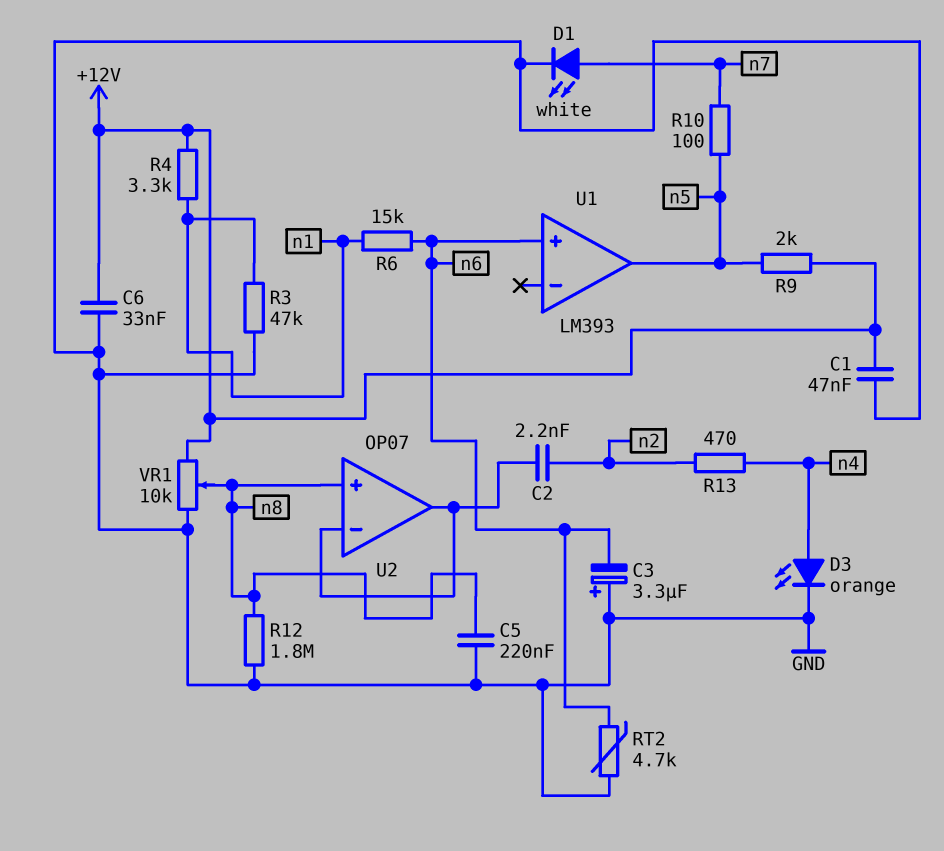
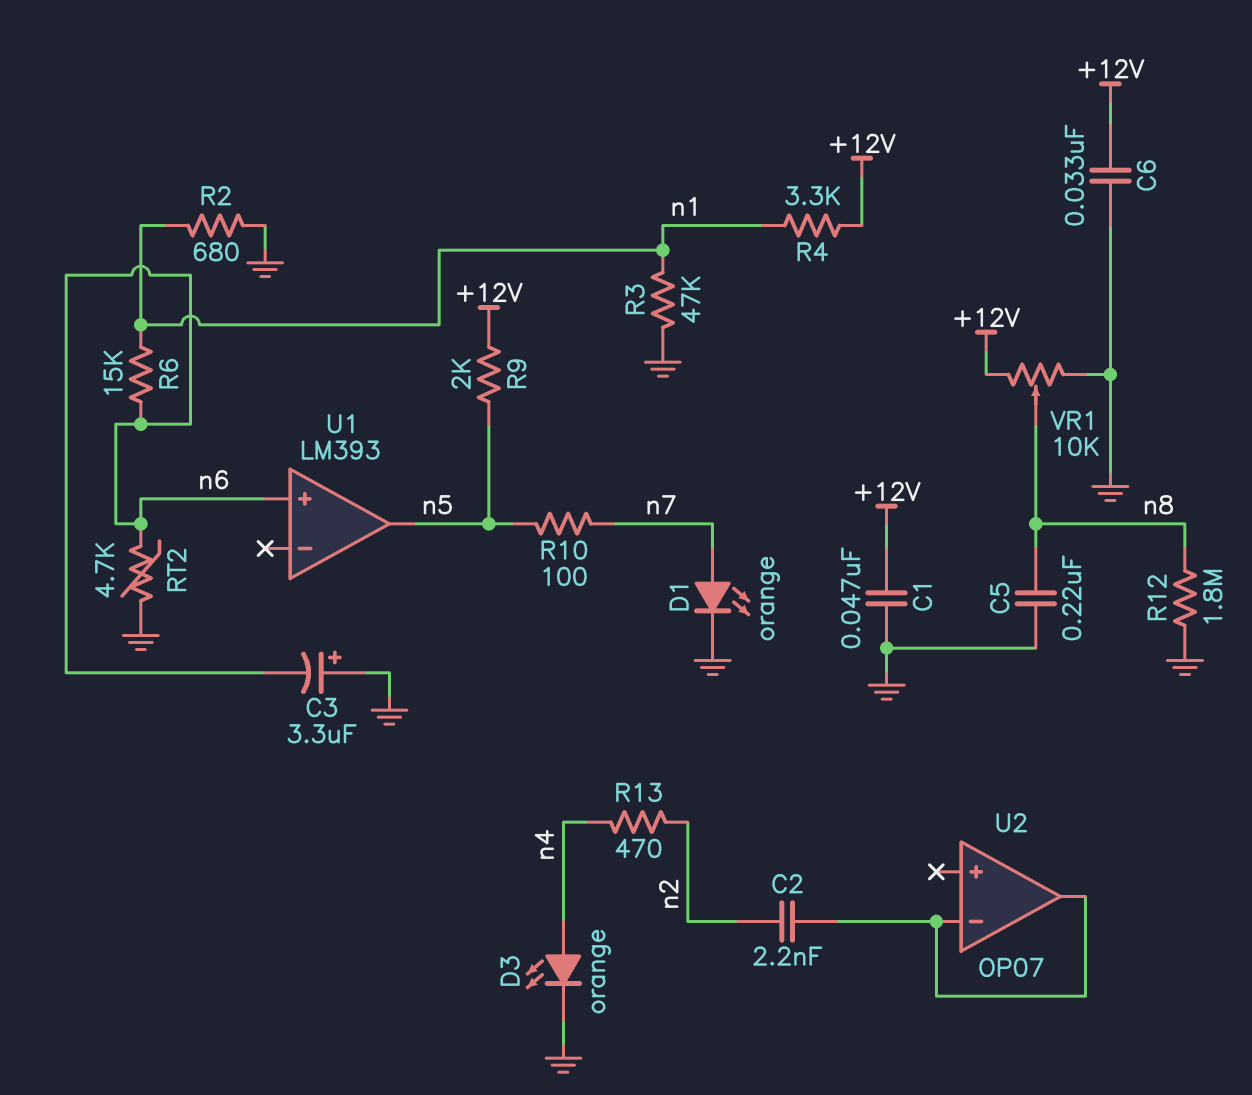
D1: LED white (A n7, K GND) -> LED orange (A n7, K GND)
R2: none -> 680 (GND, n1)
U2 pin in+: n8 -> none

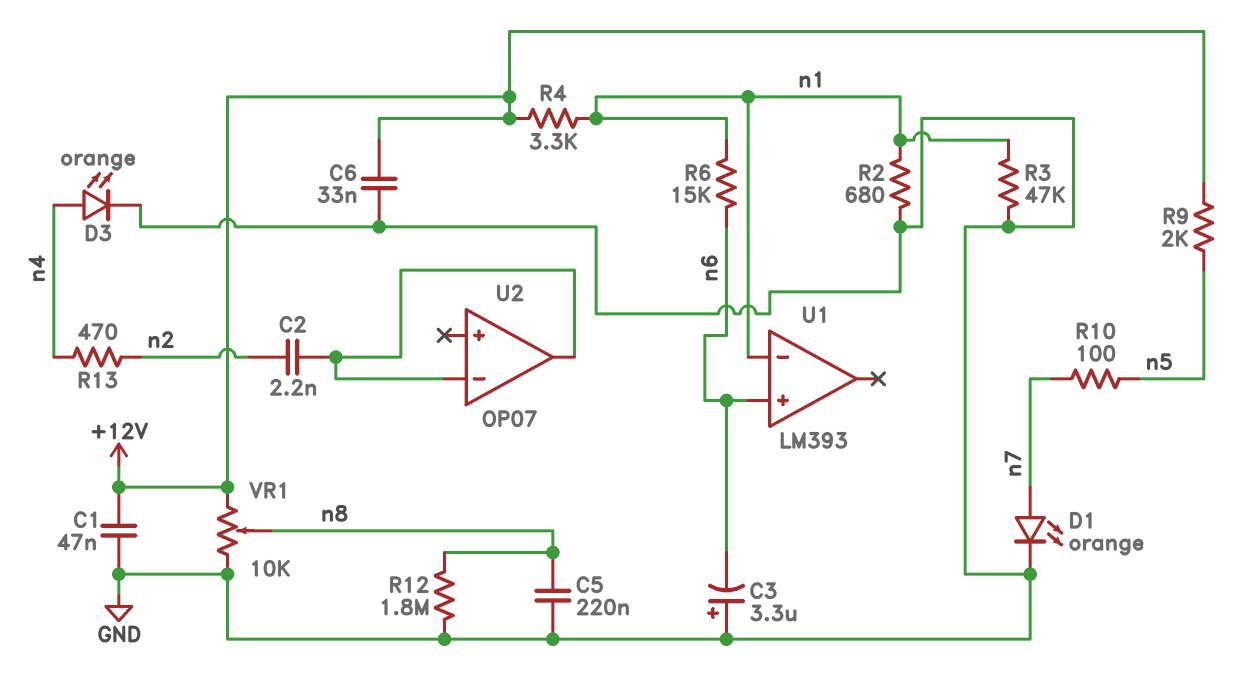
RT2: 4.7k (GND, n6) -> none
U1 pin in-: none -> n1
U1 pin out: n5 -> none

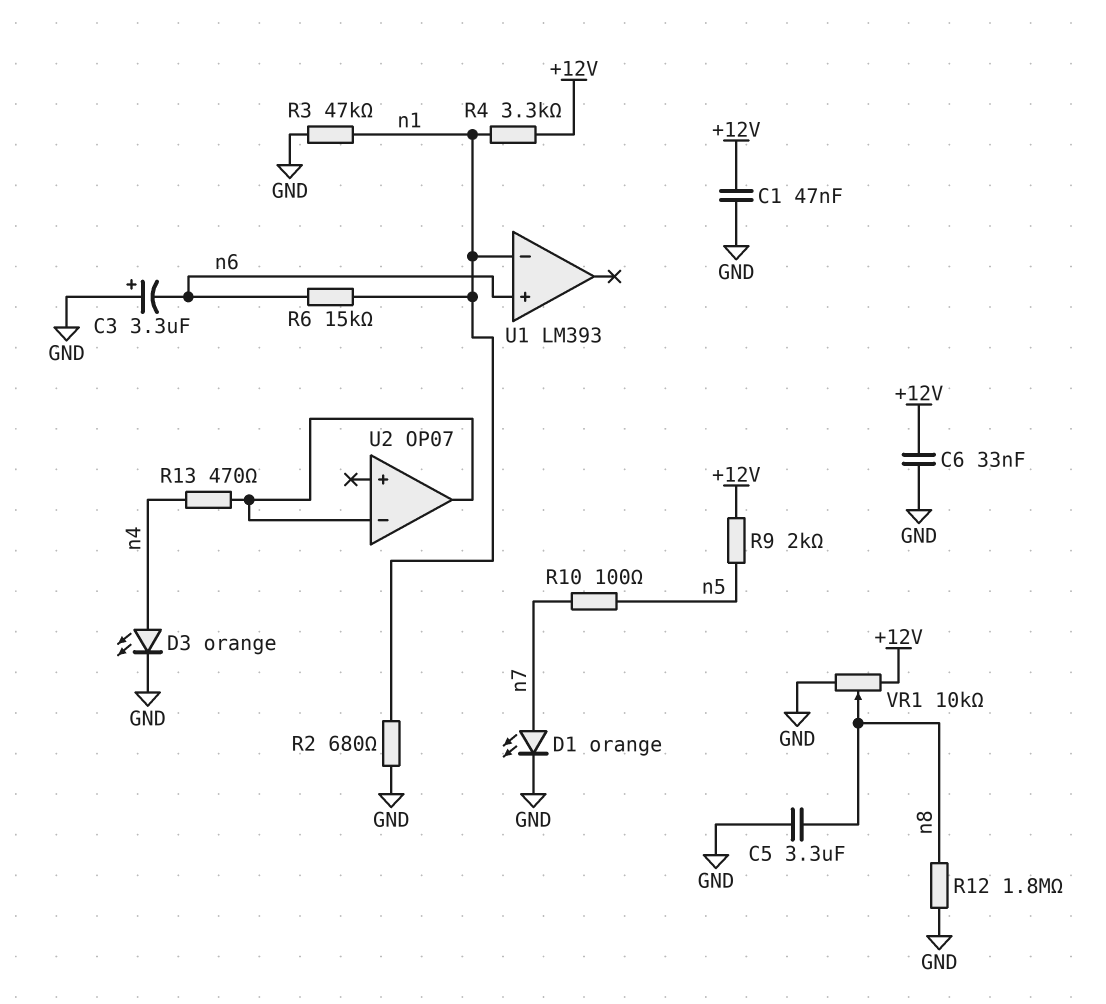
C2: 2.2nF (U2/in-, n2) -> none
C5: 220nF (GND, n8) -> 3.3uF (GND, n8)
R13: 470 (n2, n4) -> 470 (U2/in-, n4)

